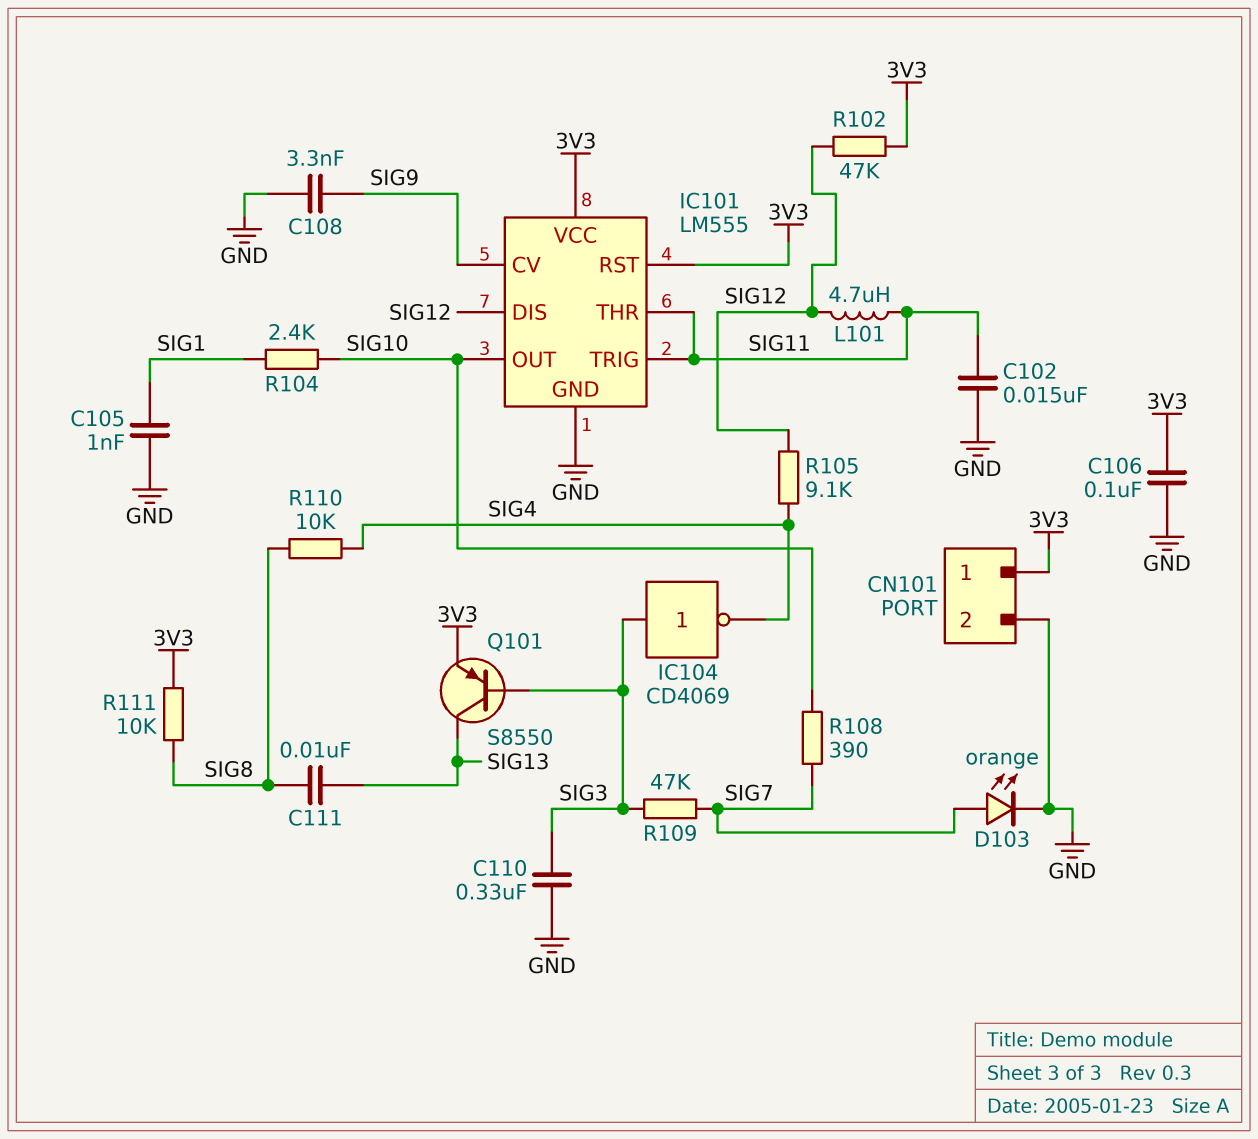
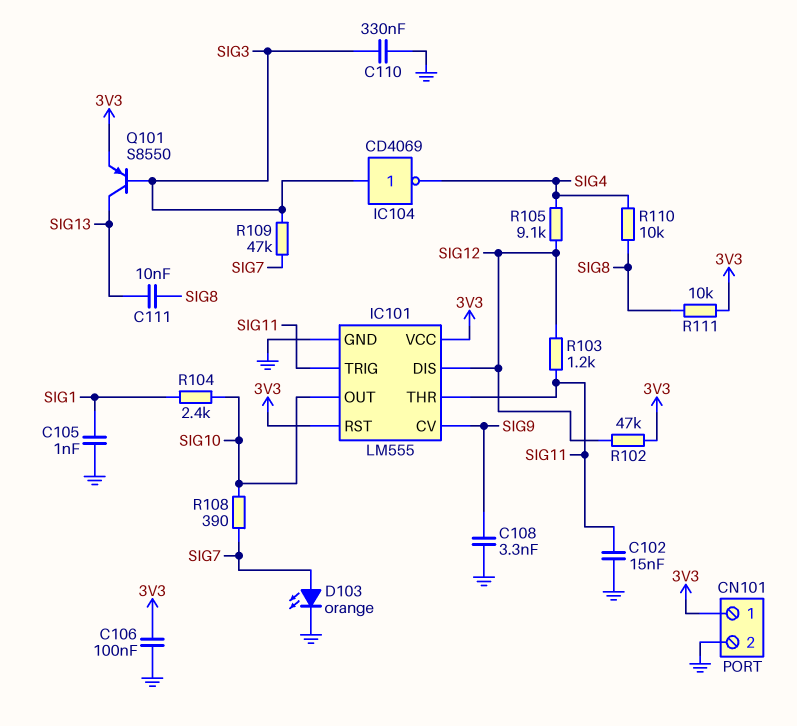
L101: 4.7uH (SIG11, SIG12) -> none
R103: none -> 1.2k (SIG11, SIG12)

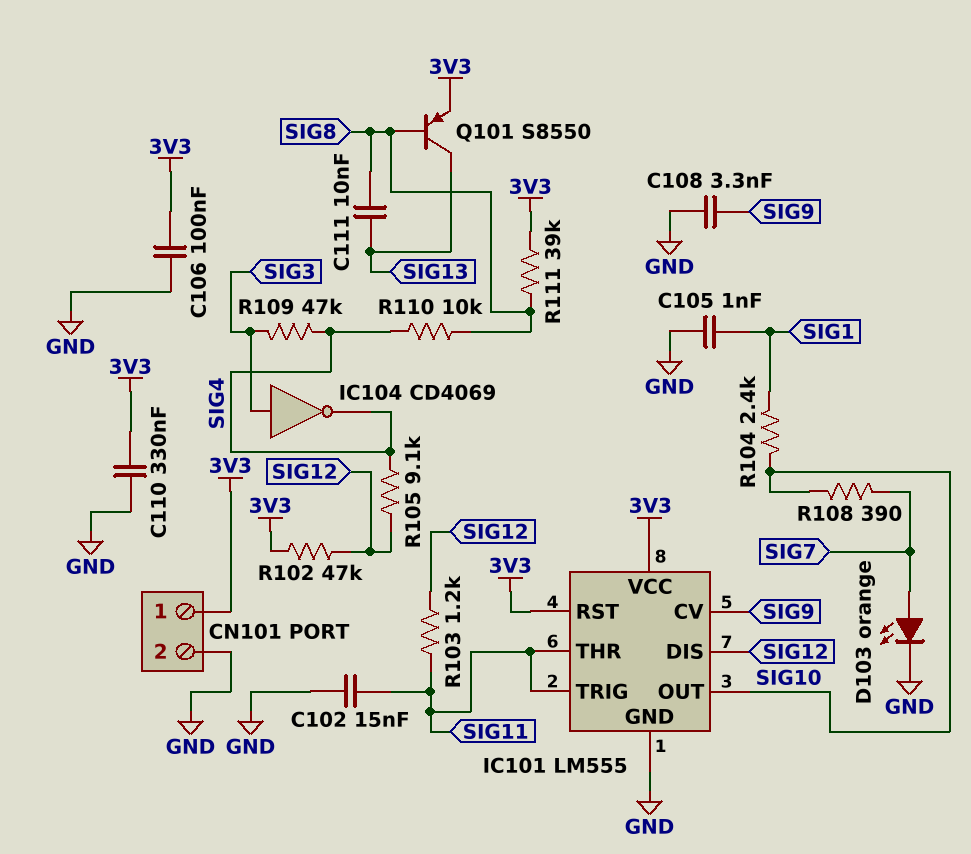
C110: 330nF (GND, SIG3) -> 330nF (3V3, GND)
Q101: PNP S8550 (B SIG3, C SIG13, E 3V3) -> PNP S8550 (B SIG8, C SIG13, E 3V3)
R109: 47k (SIG3, SIG7) -> 47k (SIG3, SIG4)
R111: 10k (3V3, SIG8) -> 39k (3V3, SIG8)

